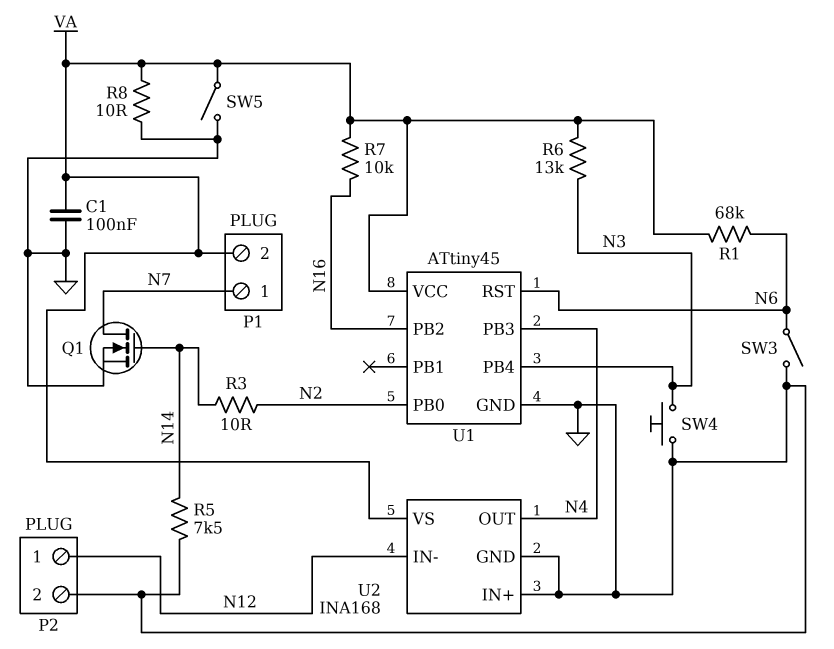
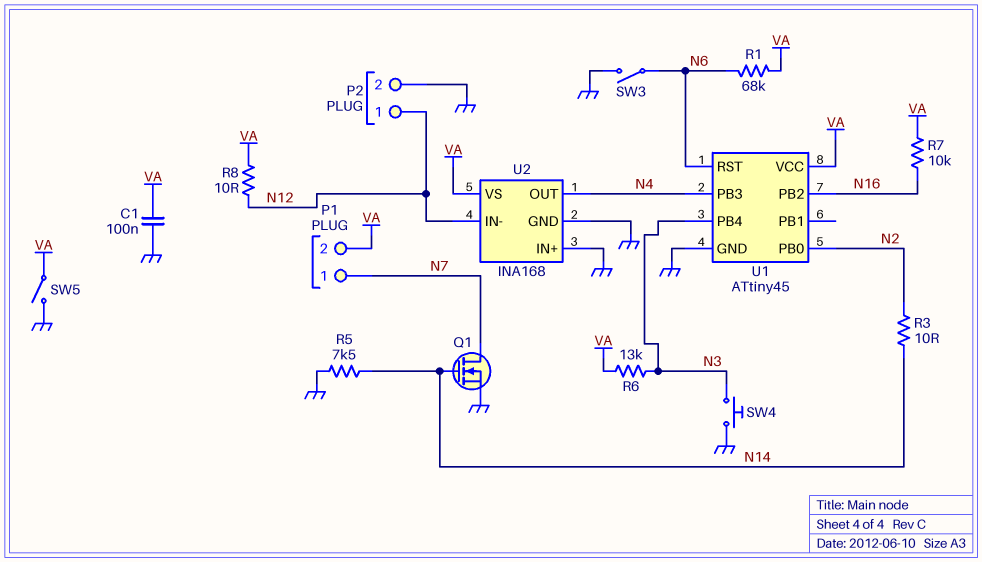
R8: 10 (GND, VA) -> 10 (N12, VA)

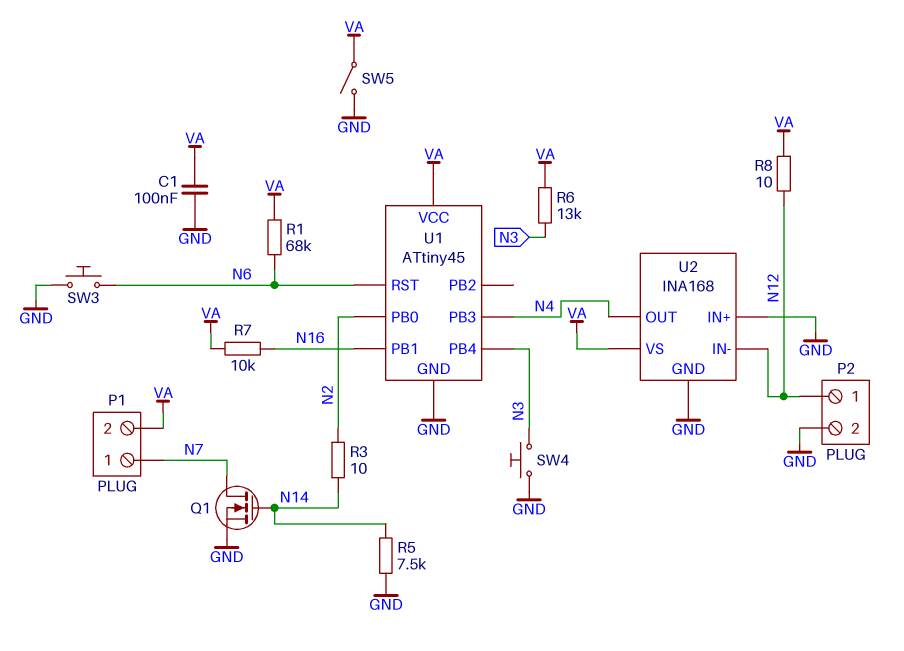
SW3: switch (GND, N6) -> button (GND, N6)
U1 pin PB1: none -> N16
U1 pin PB2: N16 -> none

